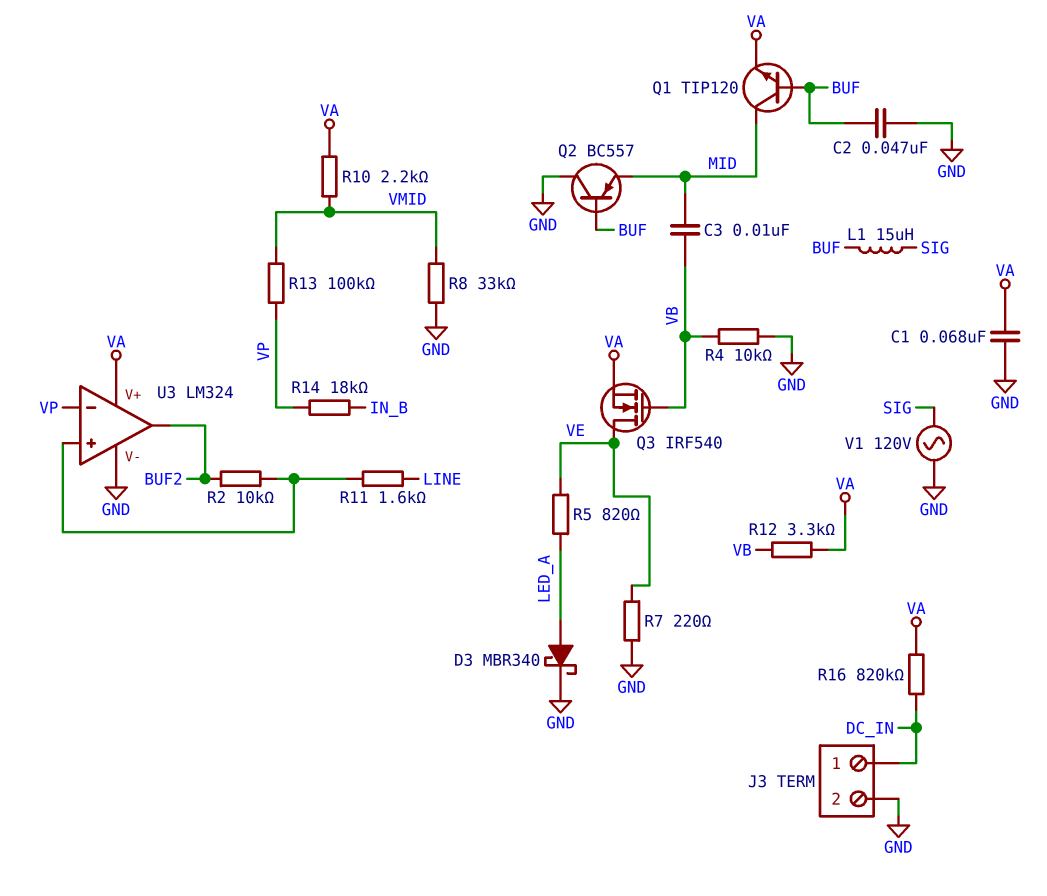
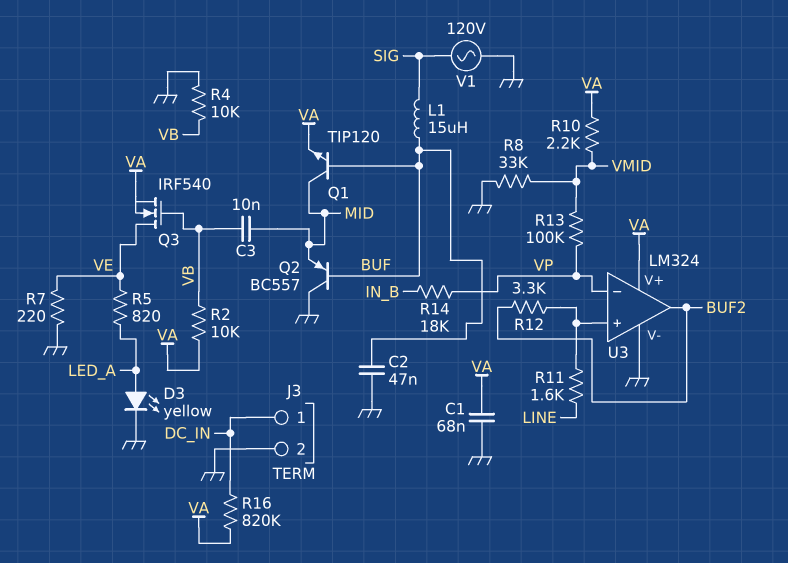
D3: schottky MBR340 (A LED_A, K GND) -> LED yellow (A LED_A, K GND)
R2: 10k (BUF2, U3/in+) -> 10k (VA, VB)
R12: 3.3k (VA, VB) -> 3.3k (BUF2, U3/in+)

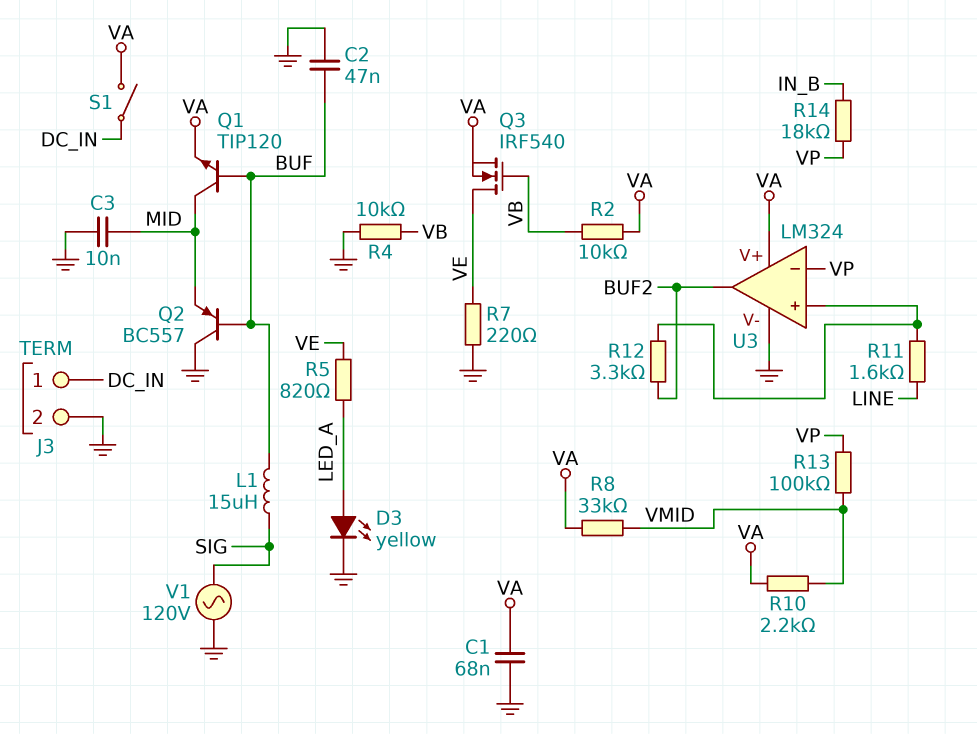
C3: 10nF (MID, VB) -> 10nF (GND, MID)
R8: 33k (GND, VMID) -> 33k (VA, VMID)
R16: 820k (DC_IN, VA) -> none
S1: none -> switch (DC_IN, VA)

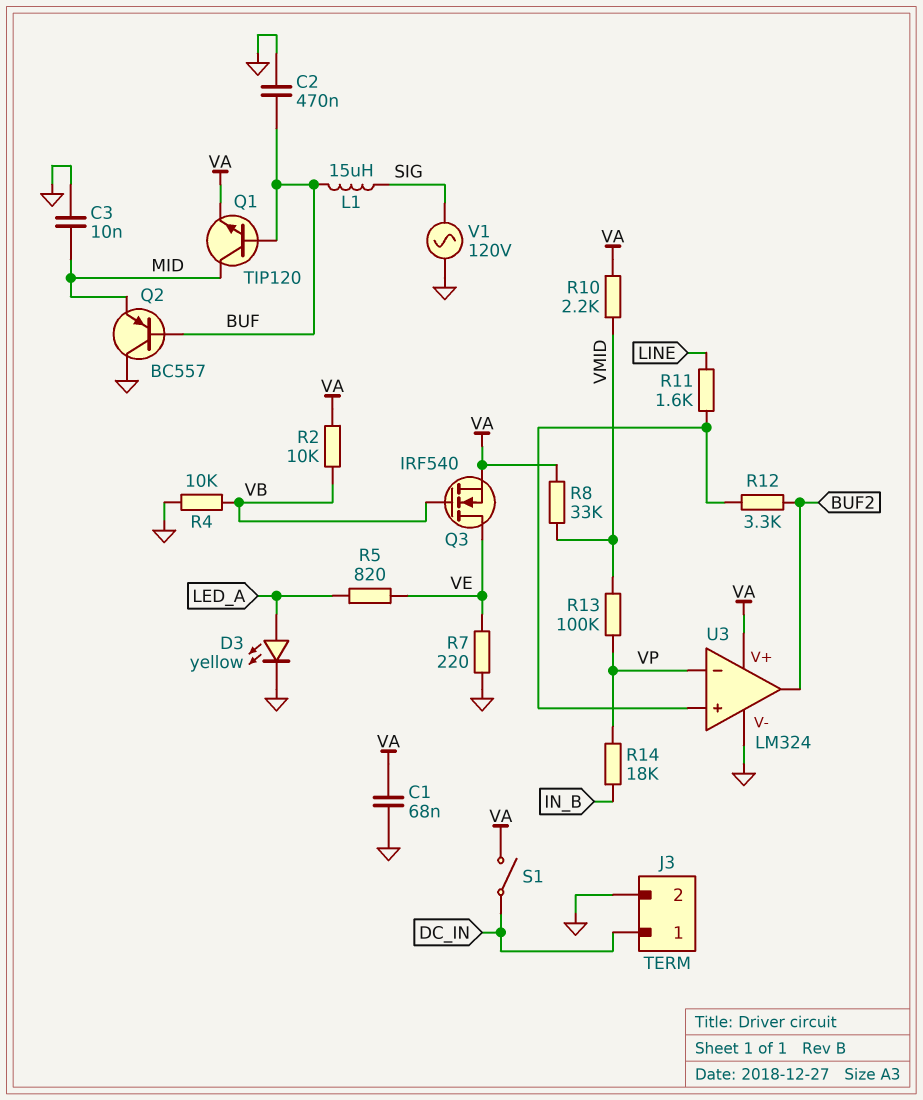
C2: 47nF (BUF, GND) -> 470nF (BUF, GND)

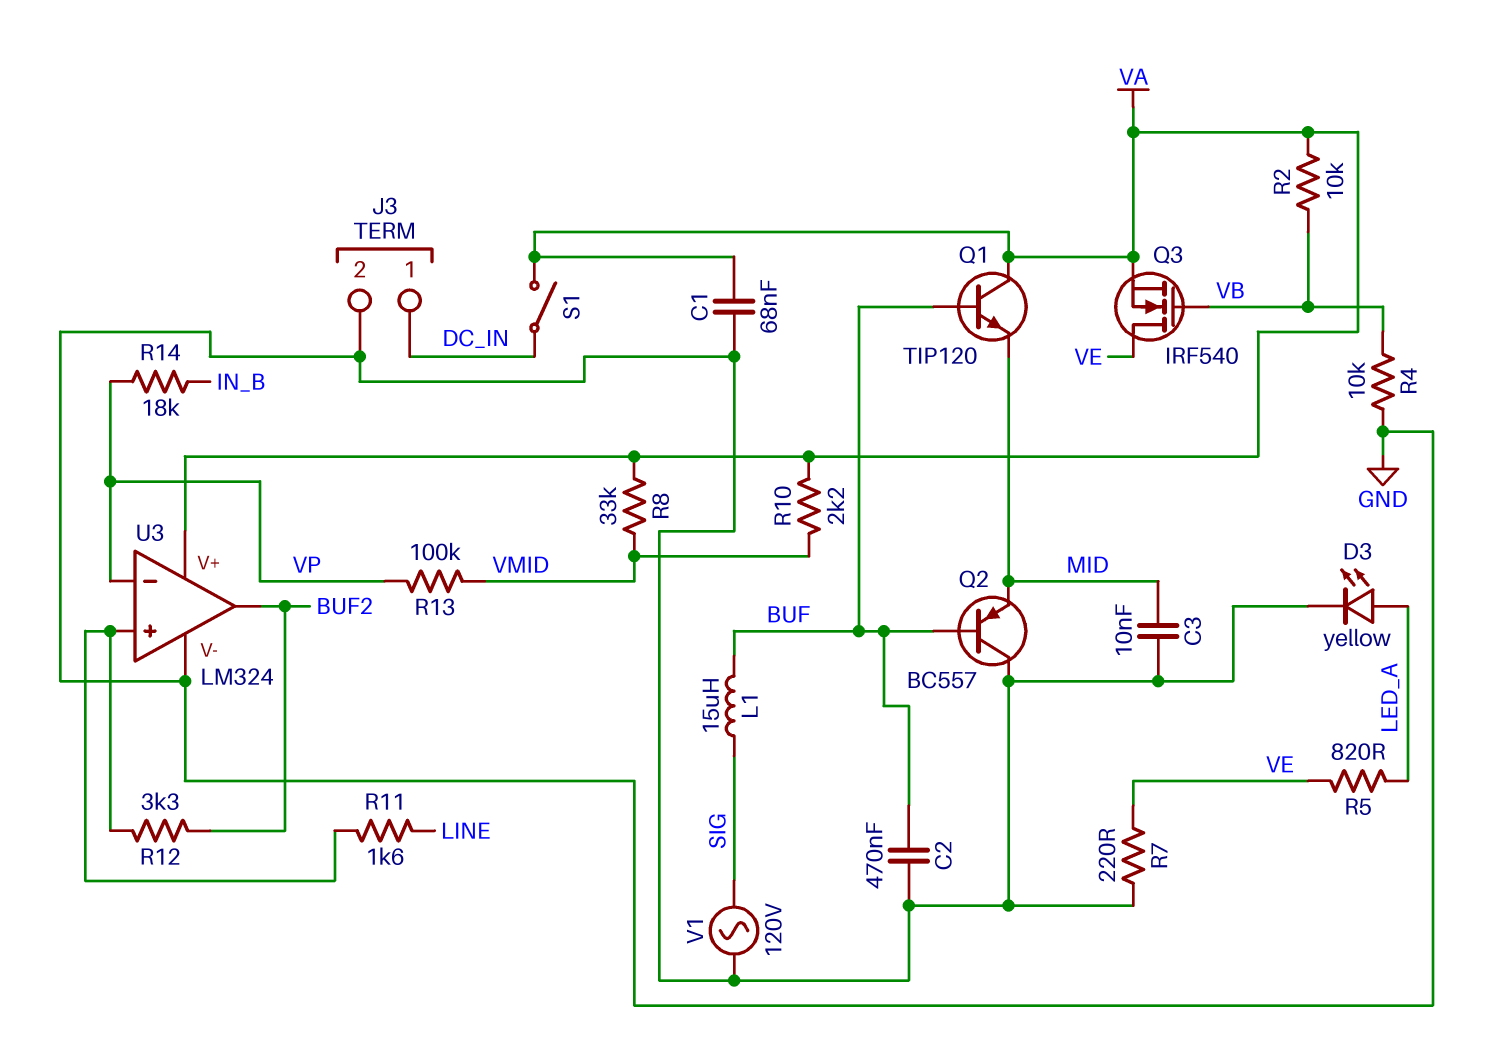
Q1: NPN TIP120 (B BUF, C MID, E VA) -> NPN TIP120 (B BUF, C VA, E MID)

